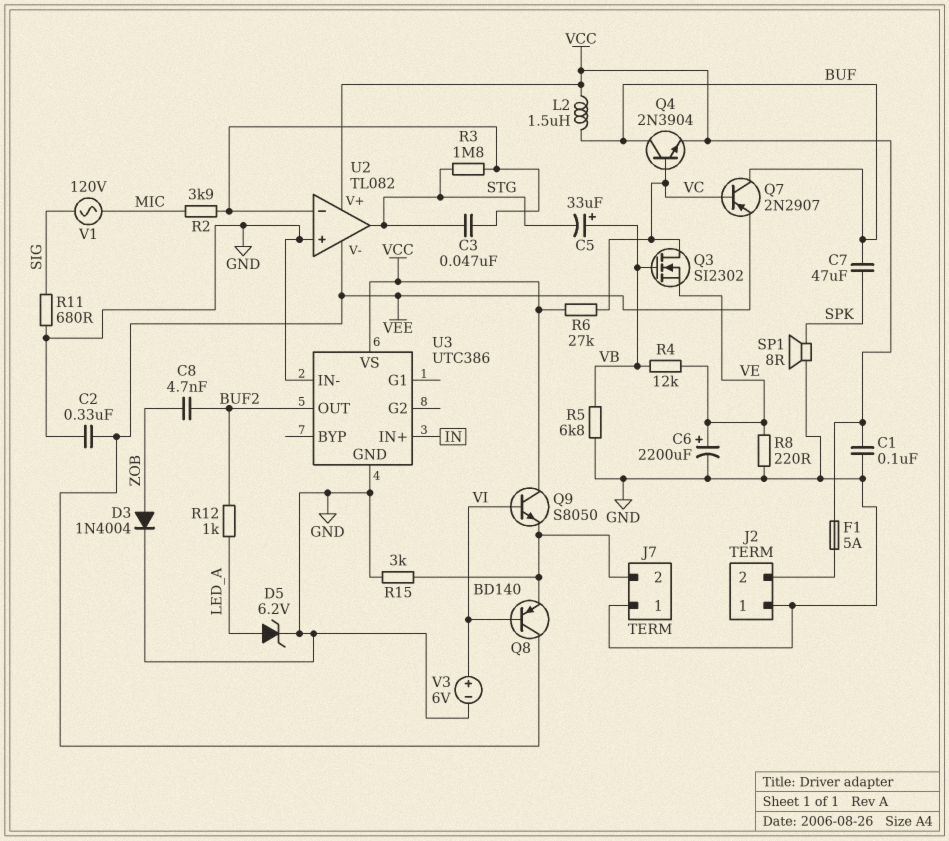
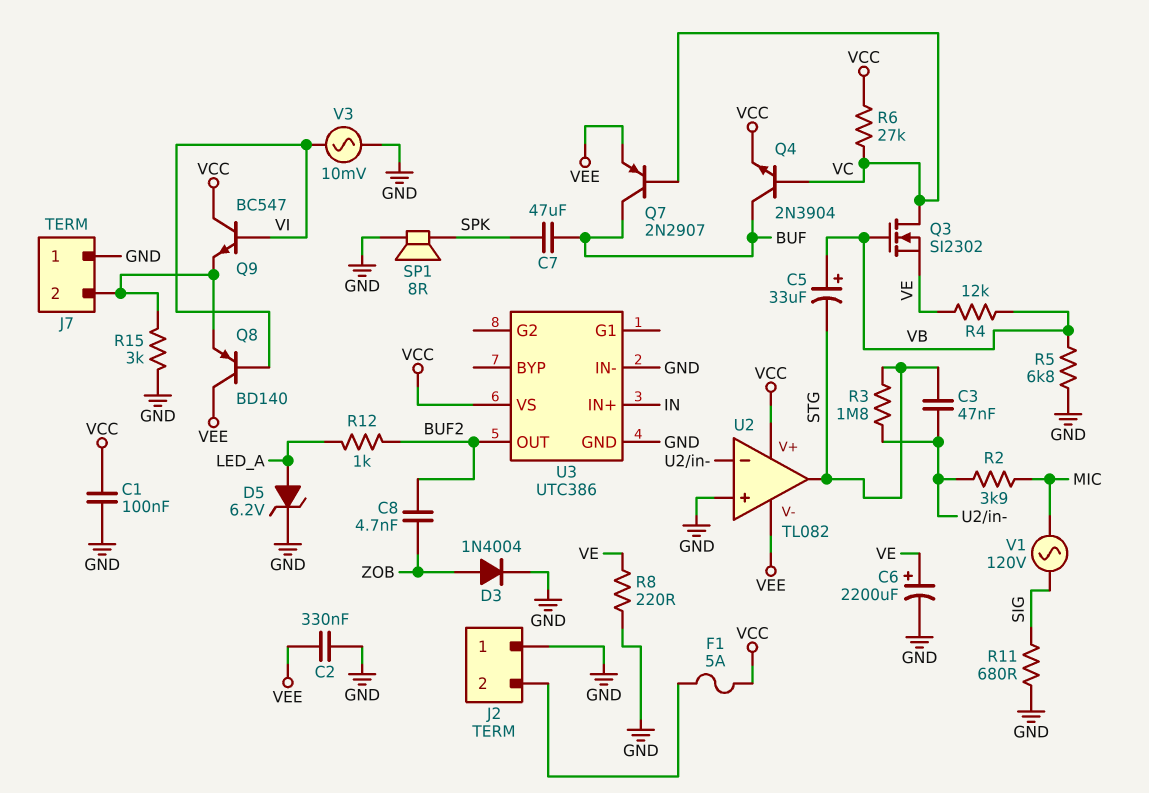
L2: 1.5uH (BUF, VCC) -> none
Q9: NPN S8050 (B VI, C VCC, E J7/2) -> NPN BC547 (B VI, C VCC, E J7/2)
V3: 6V (plus VI, minus GND) -> AC 10mV (GND, VI)

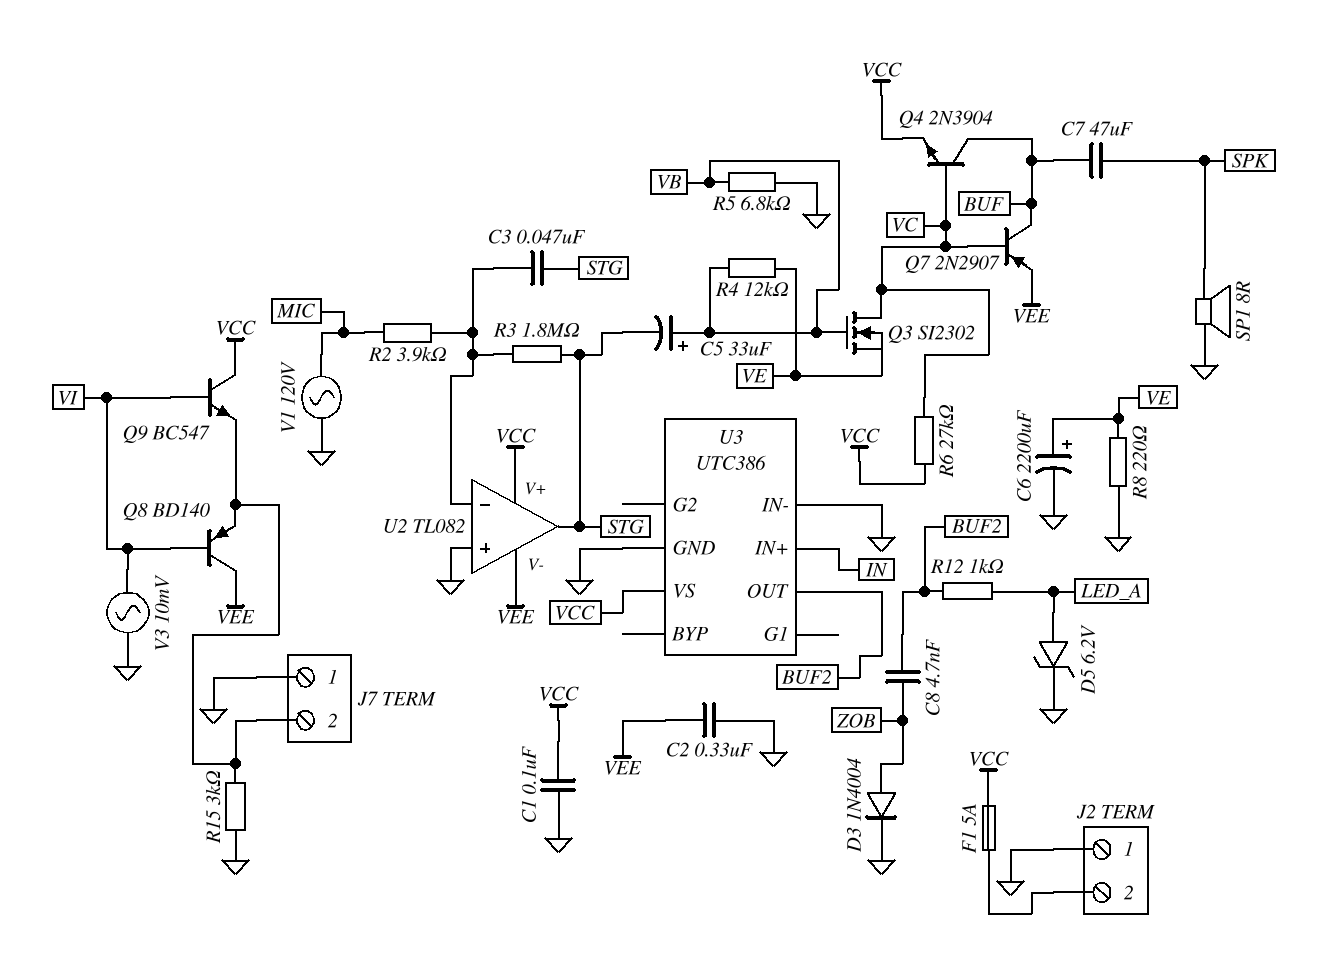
R11: 680 (GND, SIG) -> none
V1: AC 120V (MIC, SIG) -> AC 120V (GND, MIC)

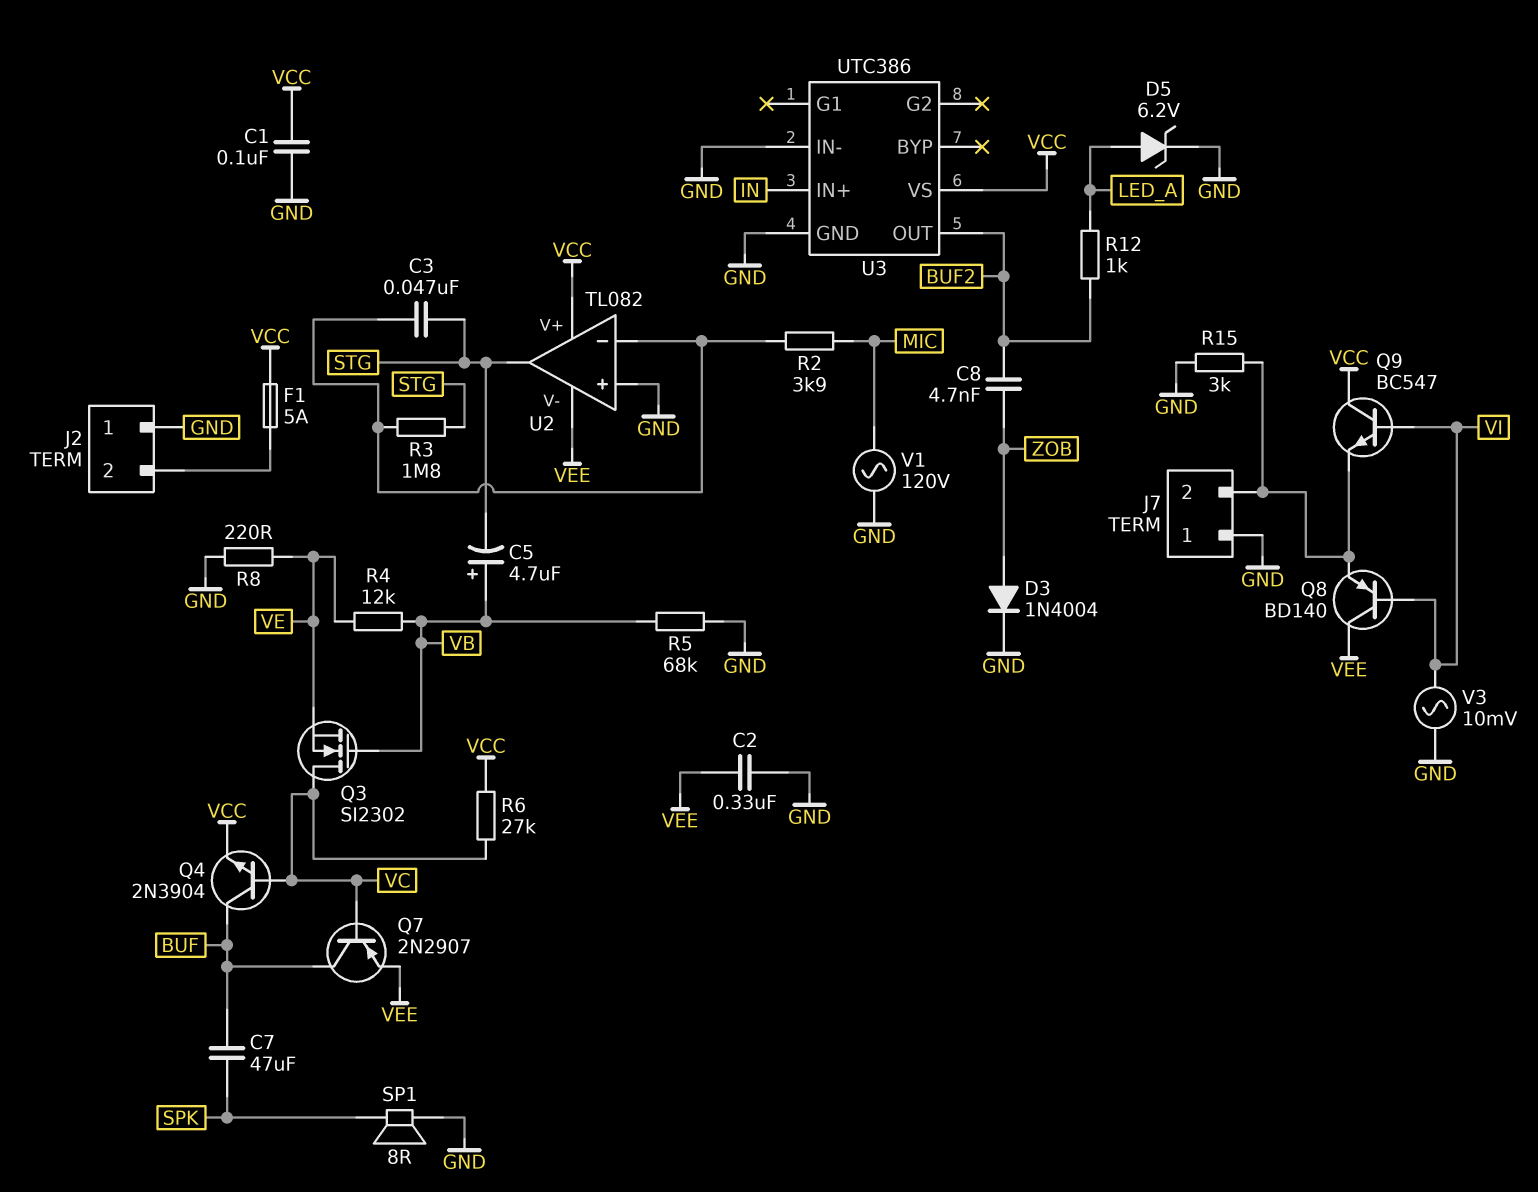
C5: 33uF (plus VB, minus STG) -> 4.7uF (plus VB, minus STG)
C6: 2200uF (plus VE, minus GND) -> none
R5: 6.8k (GND, VB) -> 68k (GND, VB)

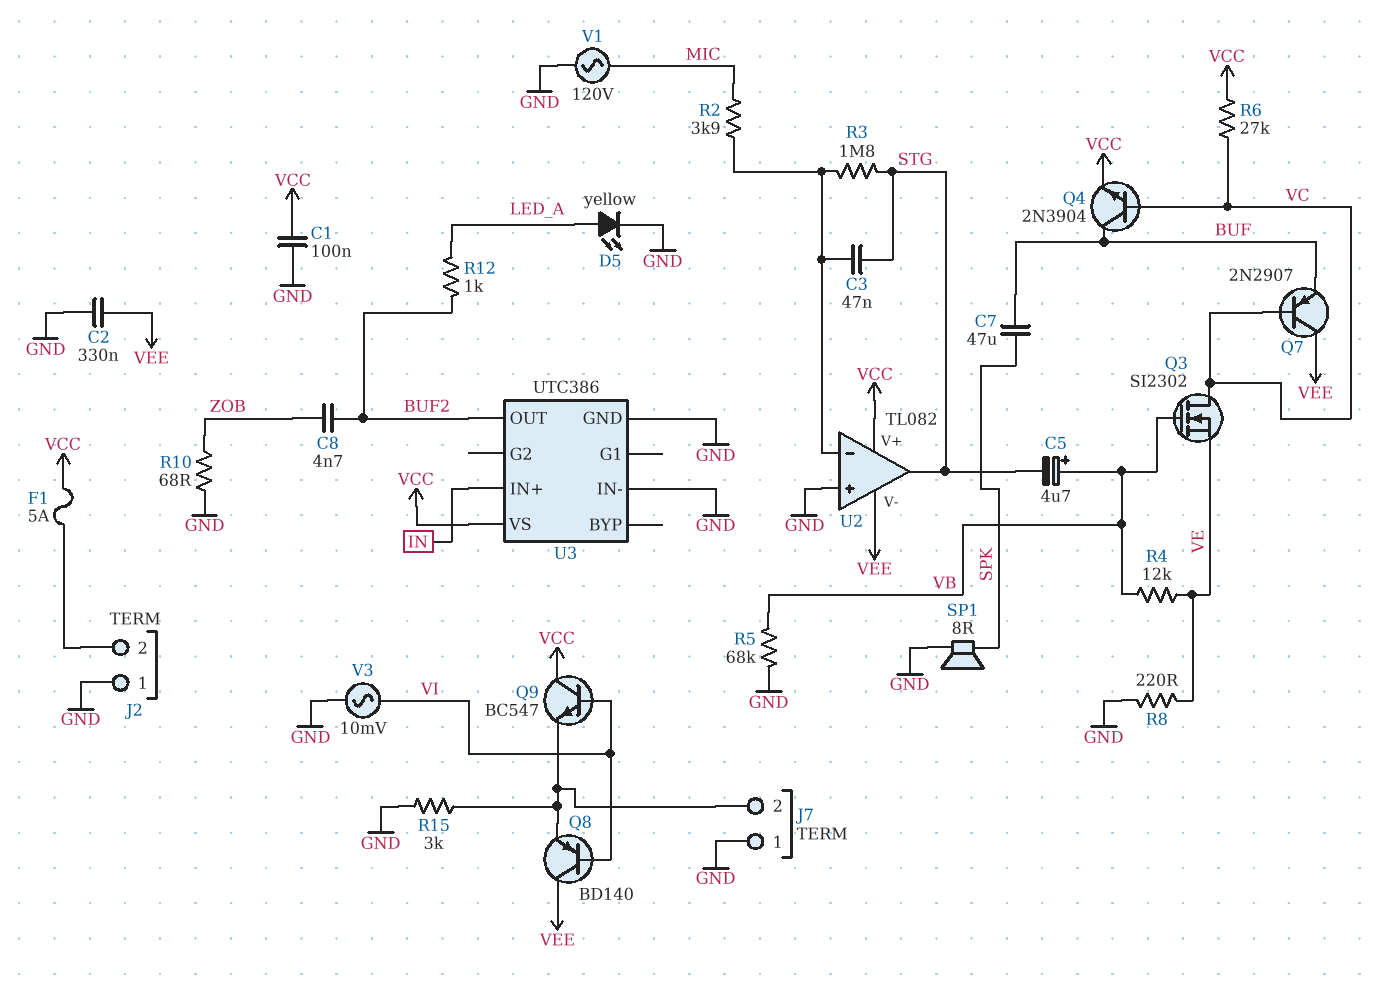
D3: diode 1N4004 (A ZOB, K GND) -> none
D5: zener 6.2V (A LED_A, K GND) -> LED yellow (A LED_A, K GND)
Q7: PNP 2N2907 (B VC, C BUF, E VEE) -> PNP 2N2907 (B VC, C VEE, E BUF)
R10: none -> 68 (GND, ZOB)

